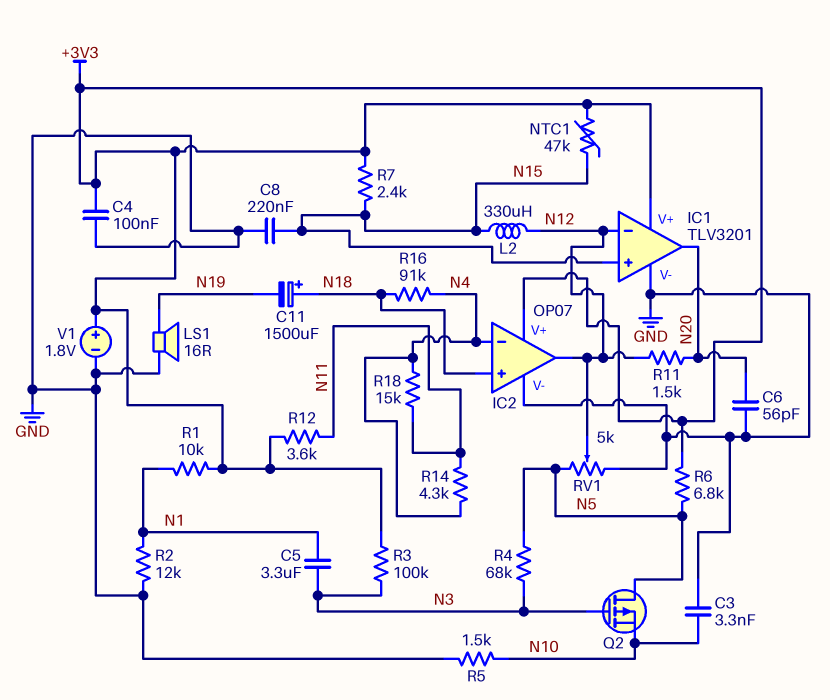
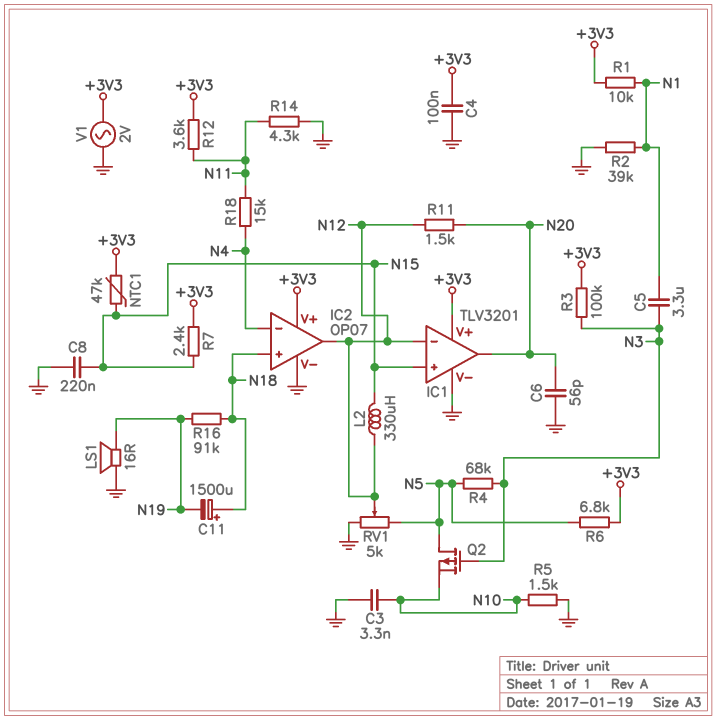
R2: 12k (GND, N1) -> 39k (GND, N1)
R14: 4.3k (N4, N11) -> 4.3k (GND, N11)
R16: 91k (N4, N18) -> 91k (N18, N19)
V1: 1.8V (plus +3V3, minus GND) -> AC 2V (+3V3, GND)

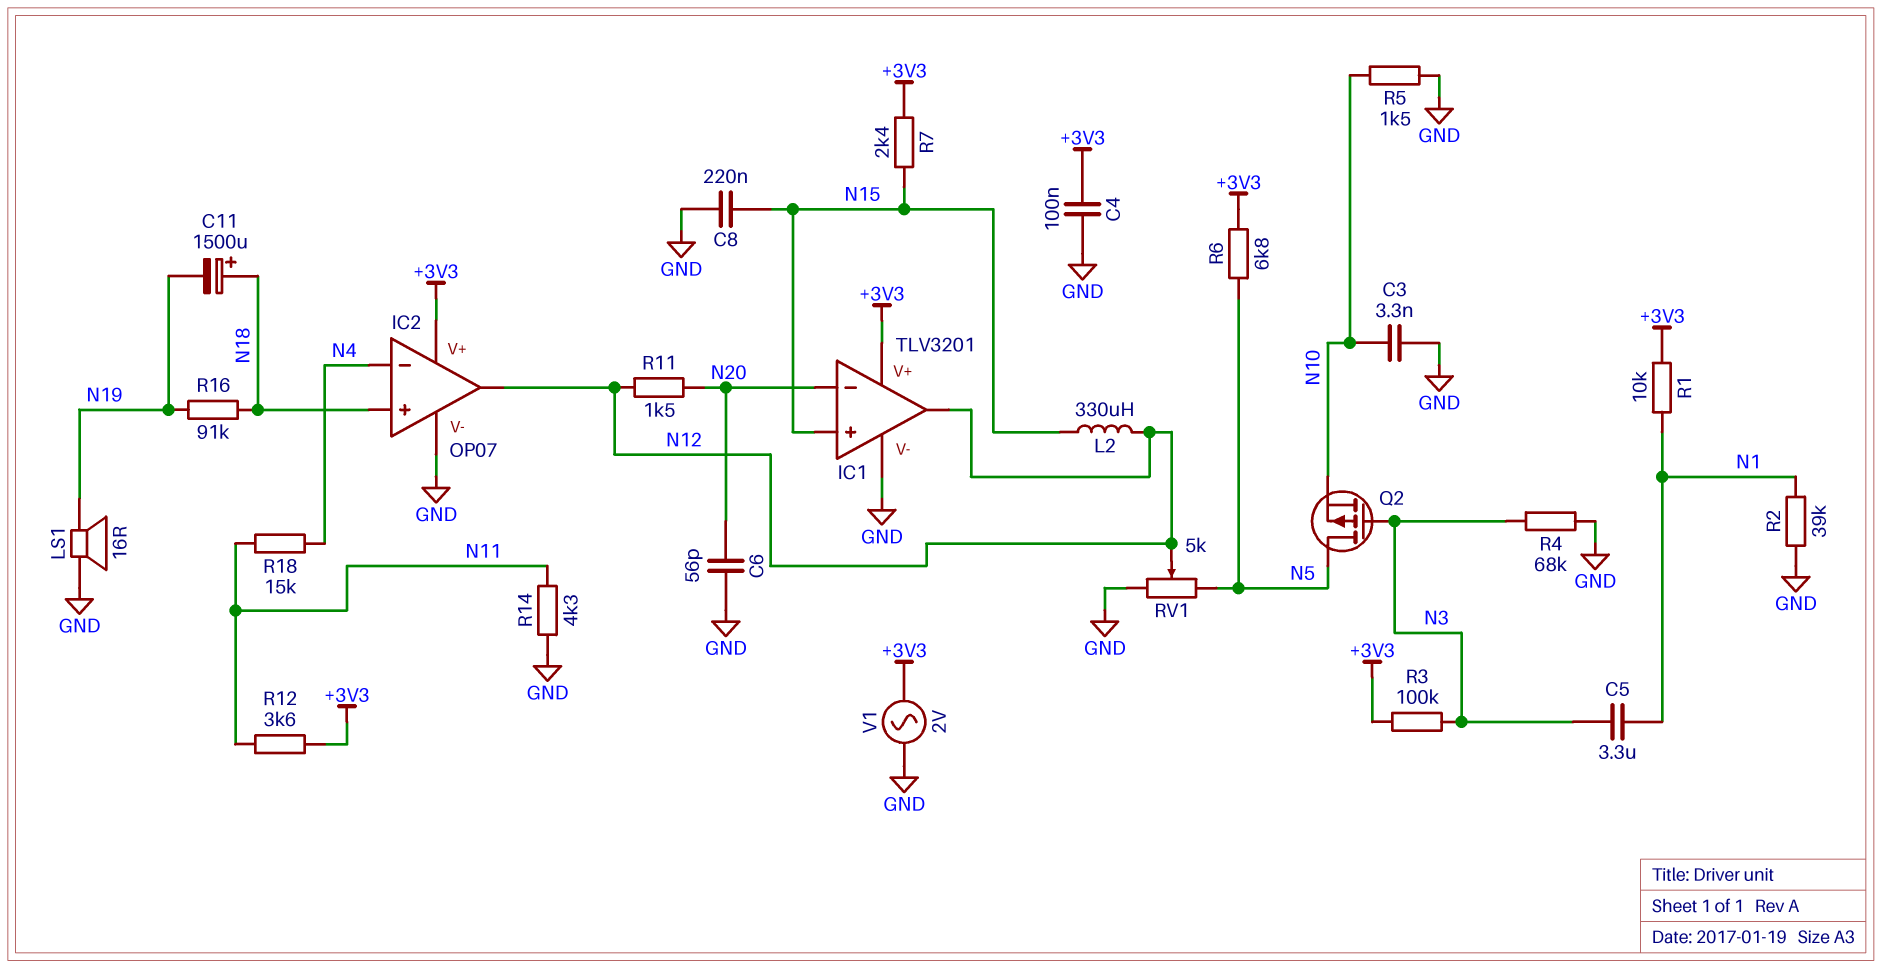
IC1 pin in-: N12 -> N20
IC1 pin out: N20 -> N12
NTC1: 47k (+3V3, N15) -> none
R4: 68k (N3, N5) -> 68k (GND, N3)

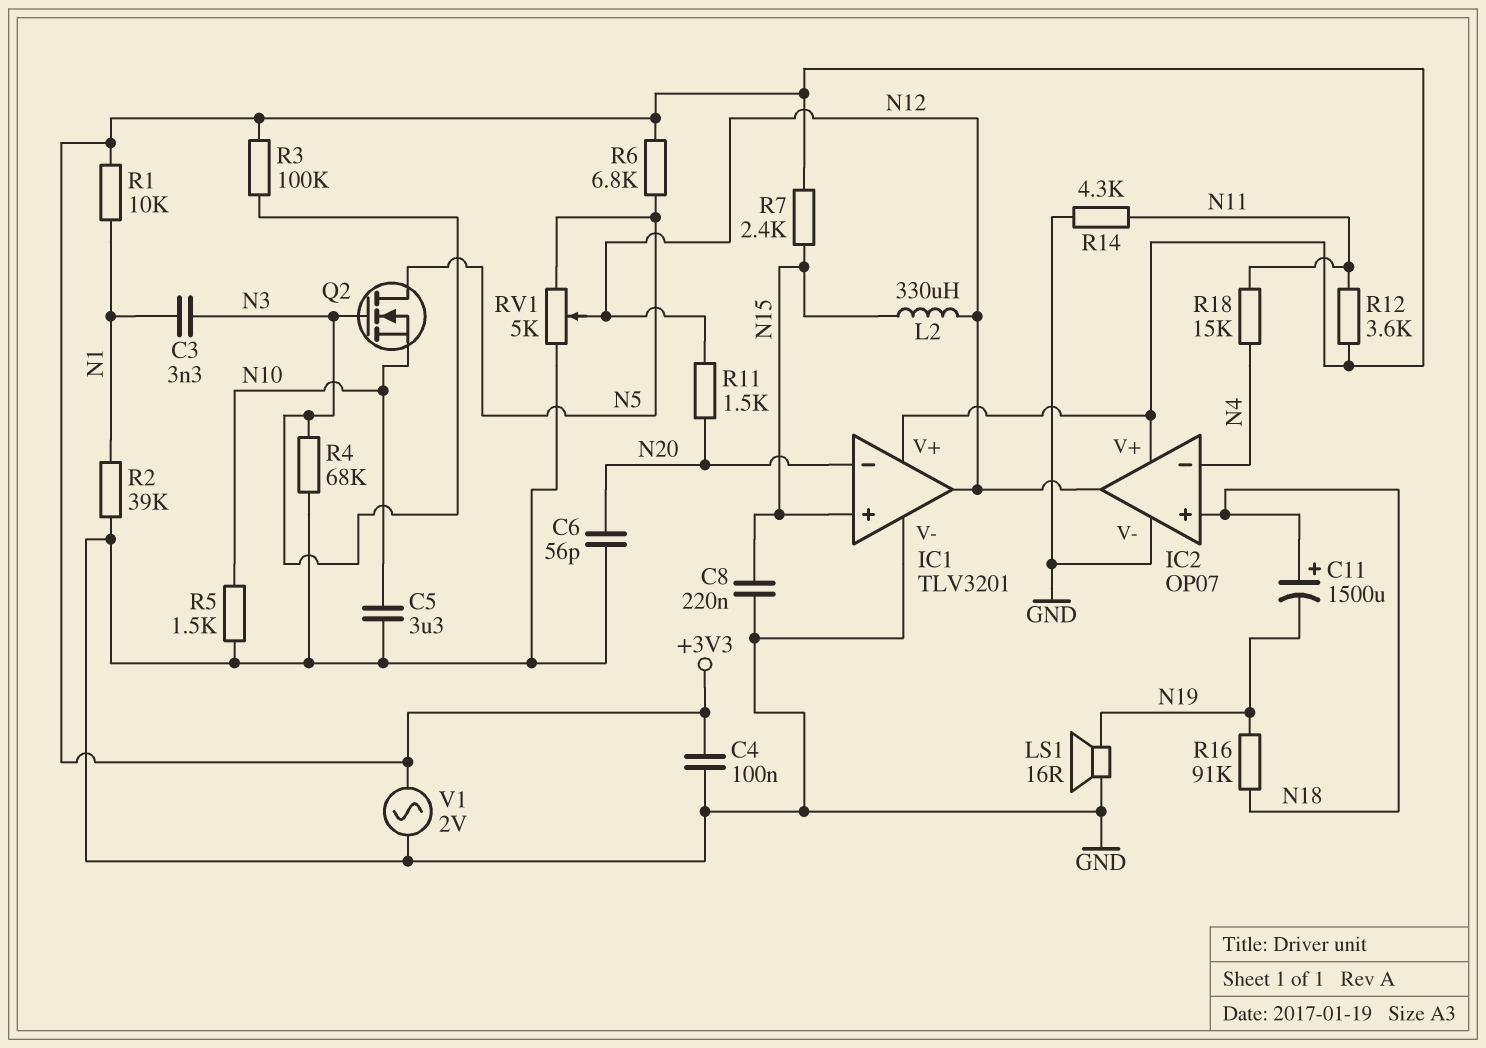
C3: 3.3nF (GND, N10) -> 3.3nF (N1, N3)
C5: 3.3uF (N1, N3) -> 3.3uF (GND, N10)
Q2: PMOS (G N3, D N5, S N10) -> NMOS (G N3, D N5, S N10)

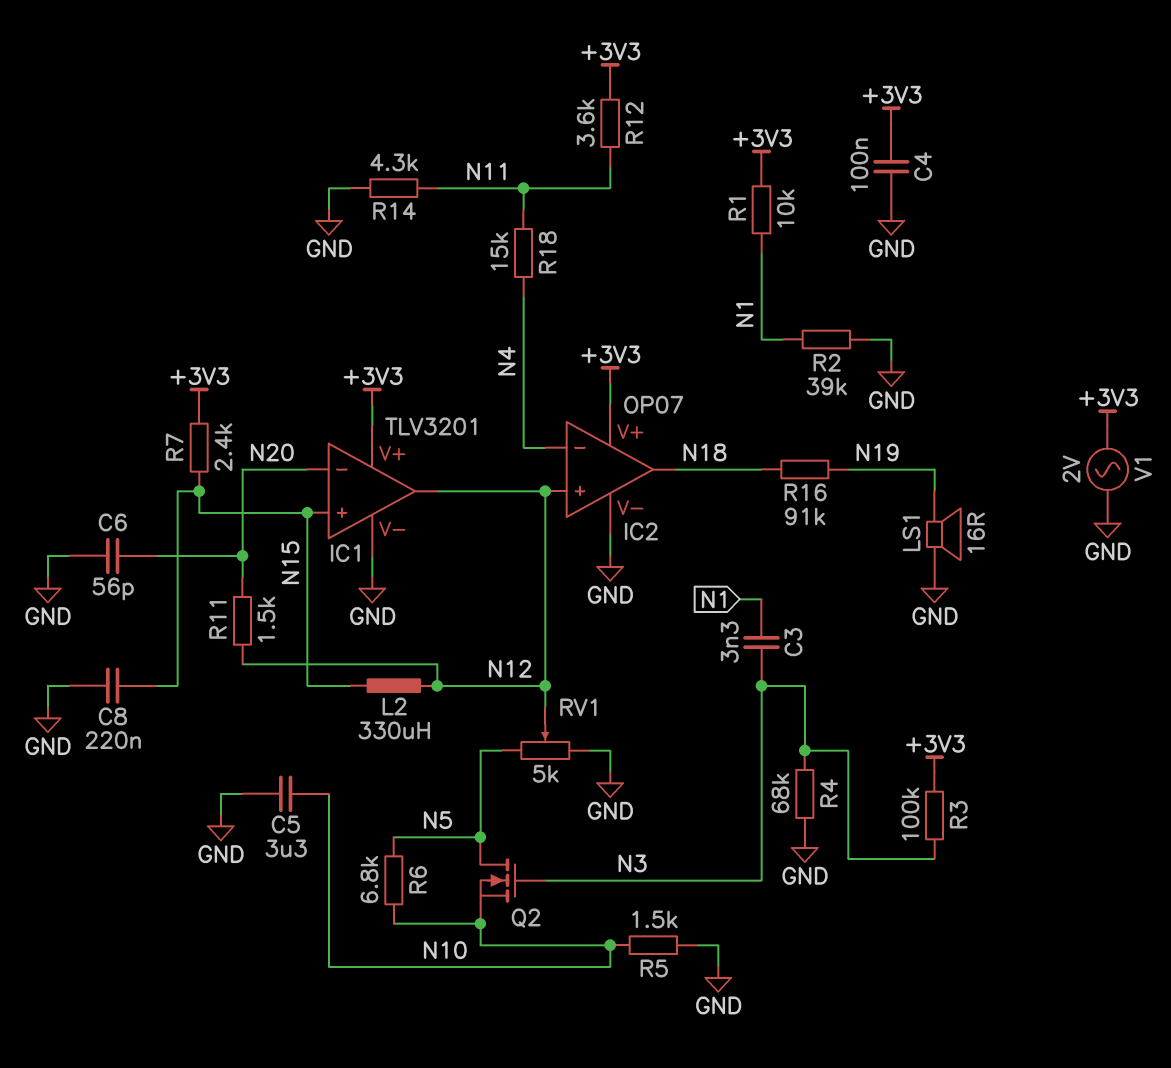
C11: 1500uF (plus N18, minus N19) -> none
IC2 pin in+: N18 -> N12
IC2 pin out: N12 -> N18
R6: 6.8k (+3V3, N5) -> 6.8k (N5, N10)

